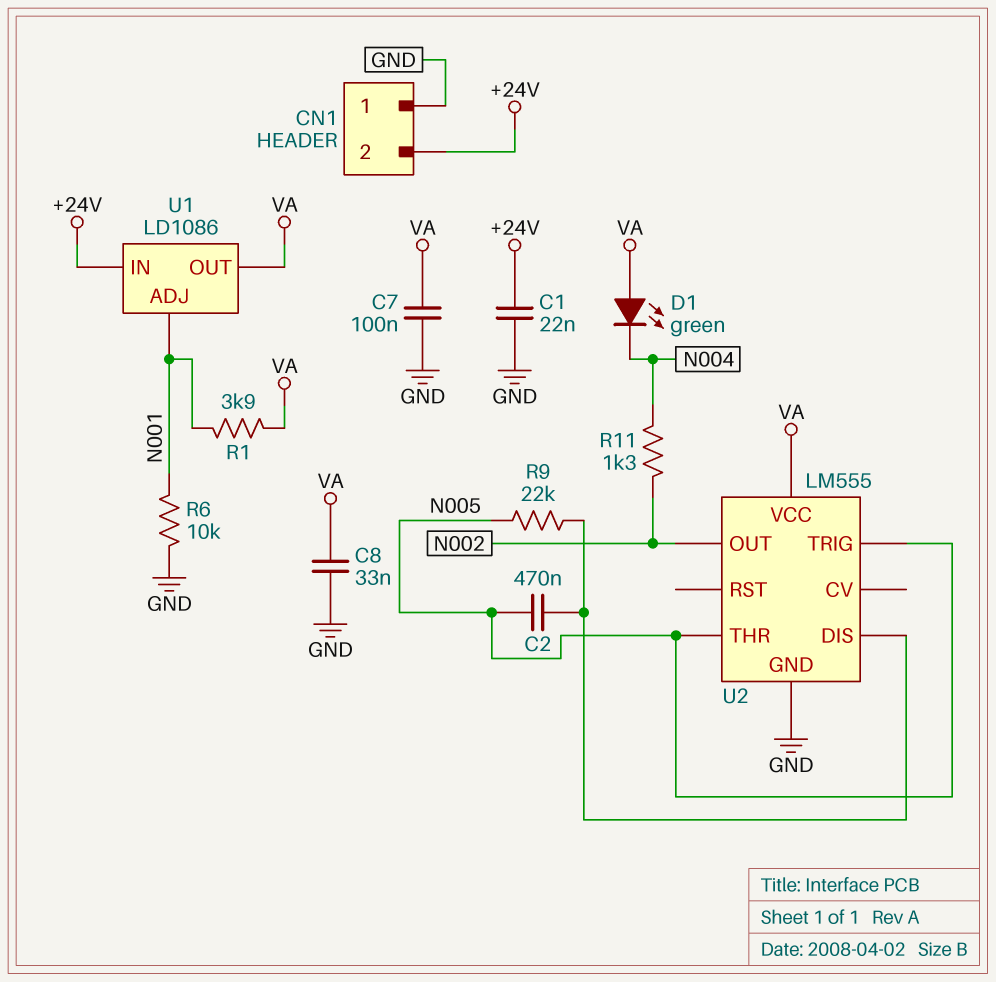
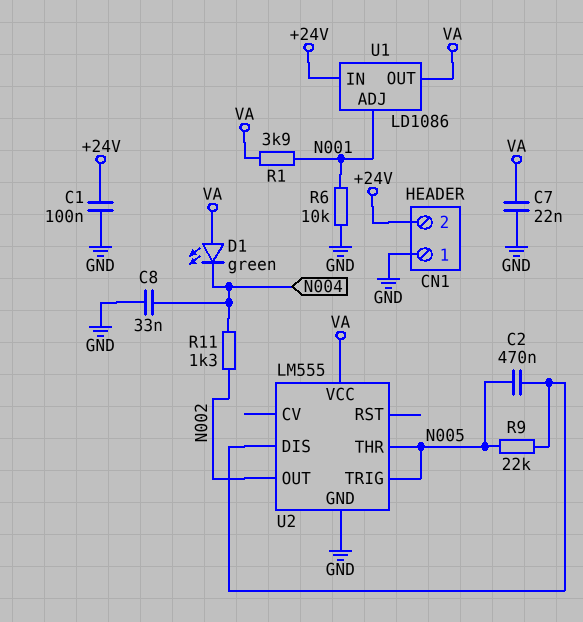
C1: 22nF (+24V, GND) -> 100nF (+24V, GND)
C7: 100nF (GND, VA) -> 22nF (GND, VA)
C8: 33nF (GND, VA) -> 33nF (GND, N004)

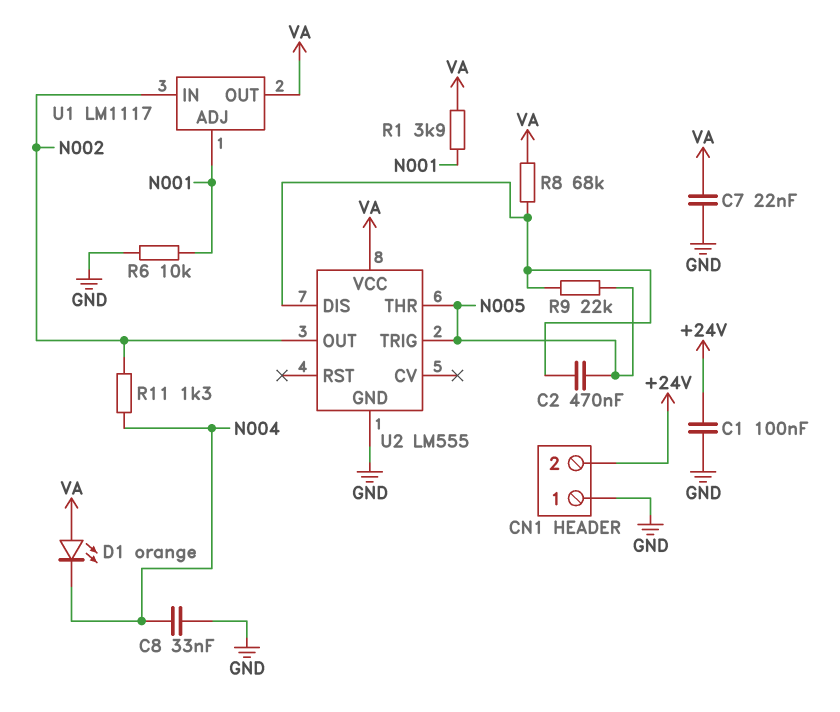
D1: LED green (A VA, K N004) -> LED orange (A VA, K N004)
R8: none -> 68k (U2/DIS, VA)
U1: LD1086 -> LM1117
U1 pin IN: +24V -> N002

